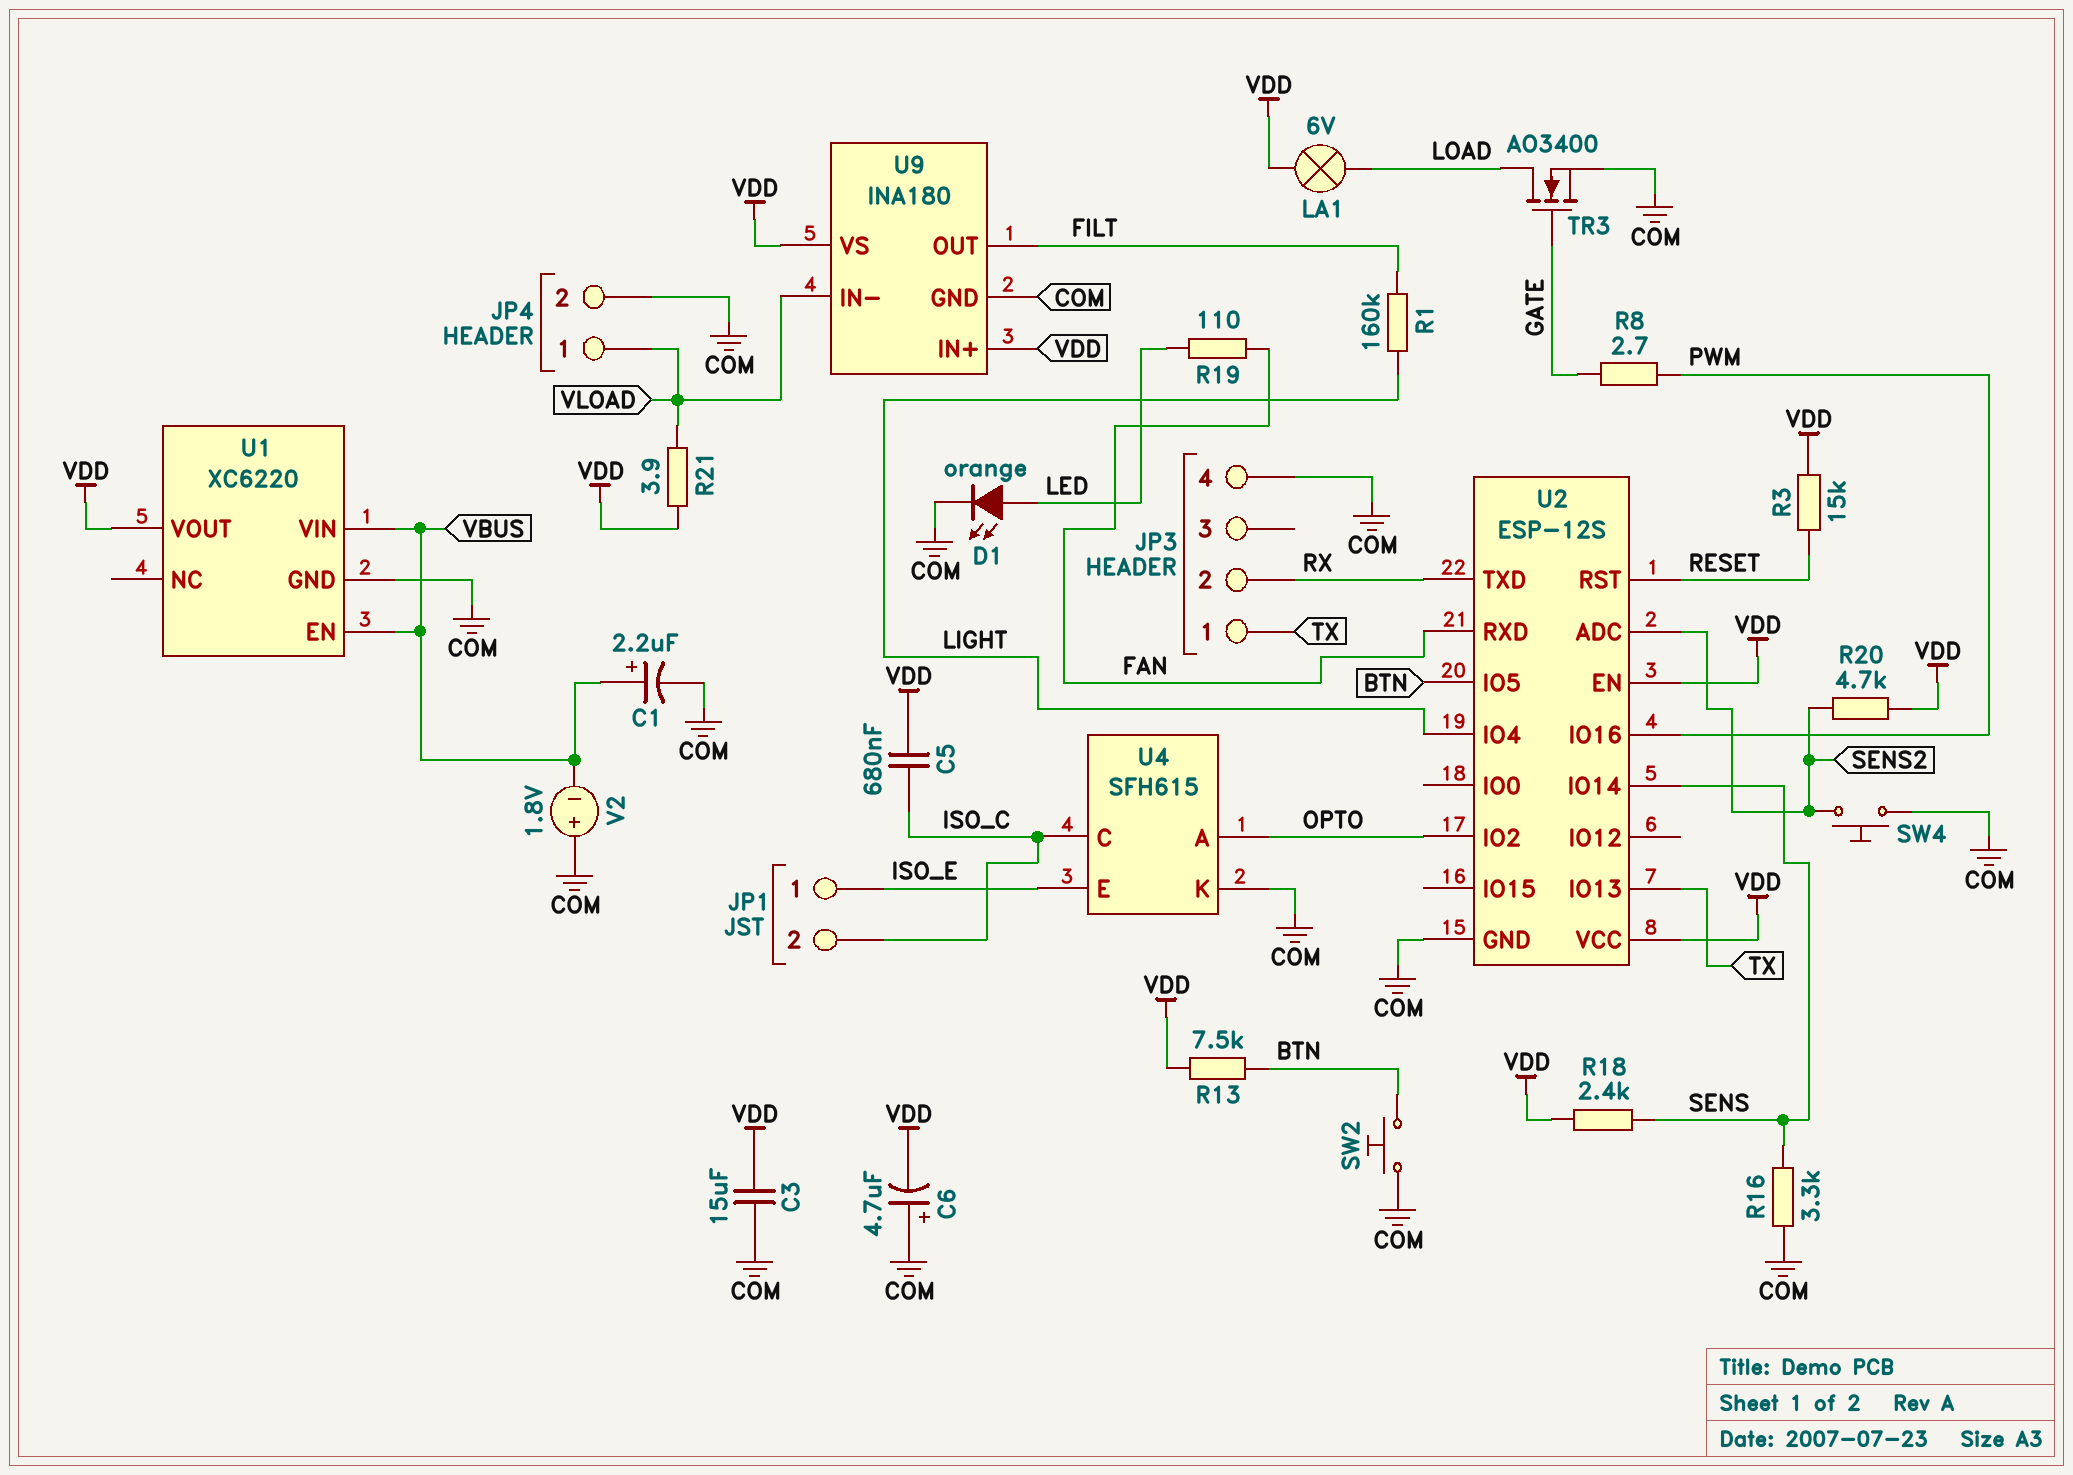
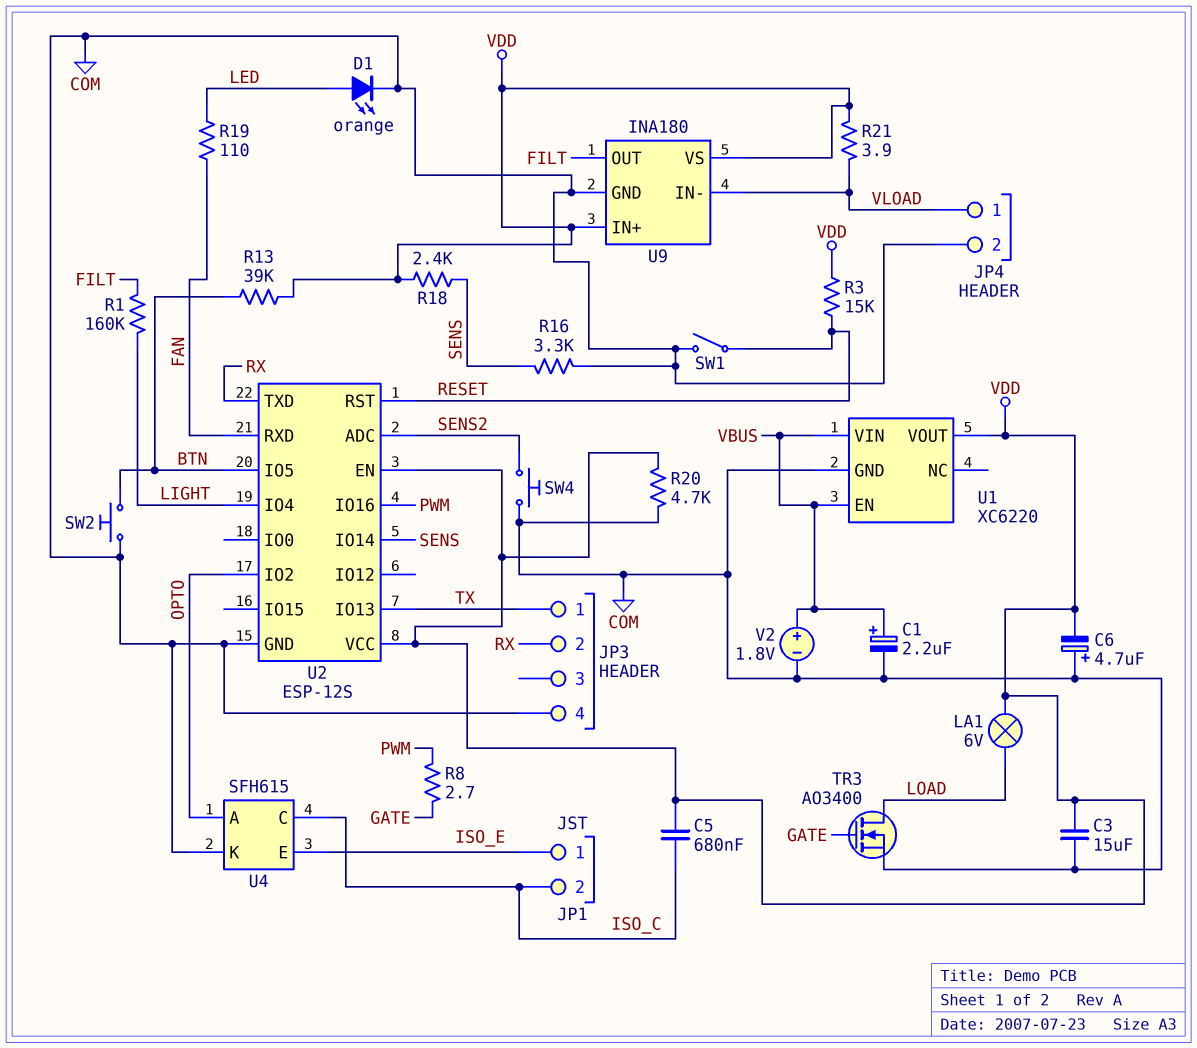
R13: 7.5k (BTN, VDD) -> 39k (BTN, VDD)
R20: 4.7k (SENS2, VDD) -> 4.7k (COM, VDD)
SW1: none -> switch (COM, RESET)
V2: 1.8V (plus COM, minus VBUS) -> 1.8V (plus VBUS, minus COM)

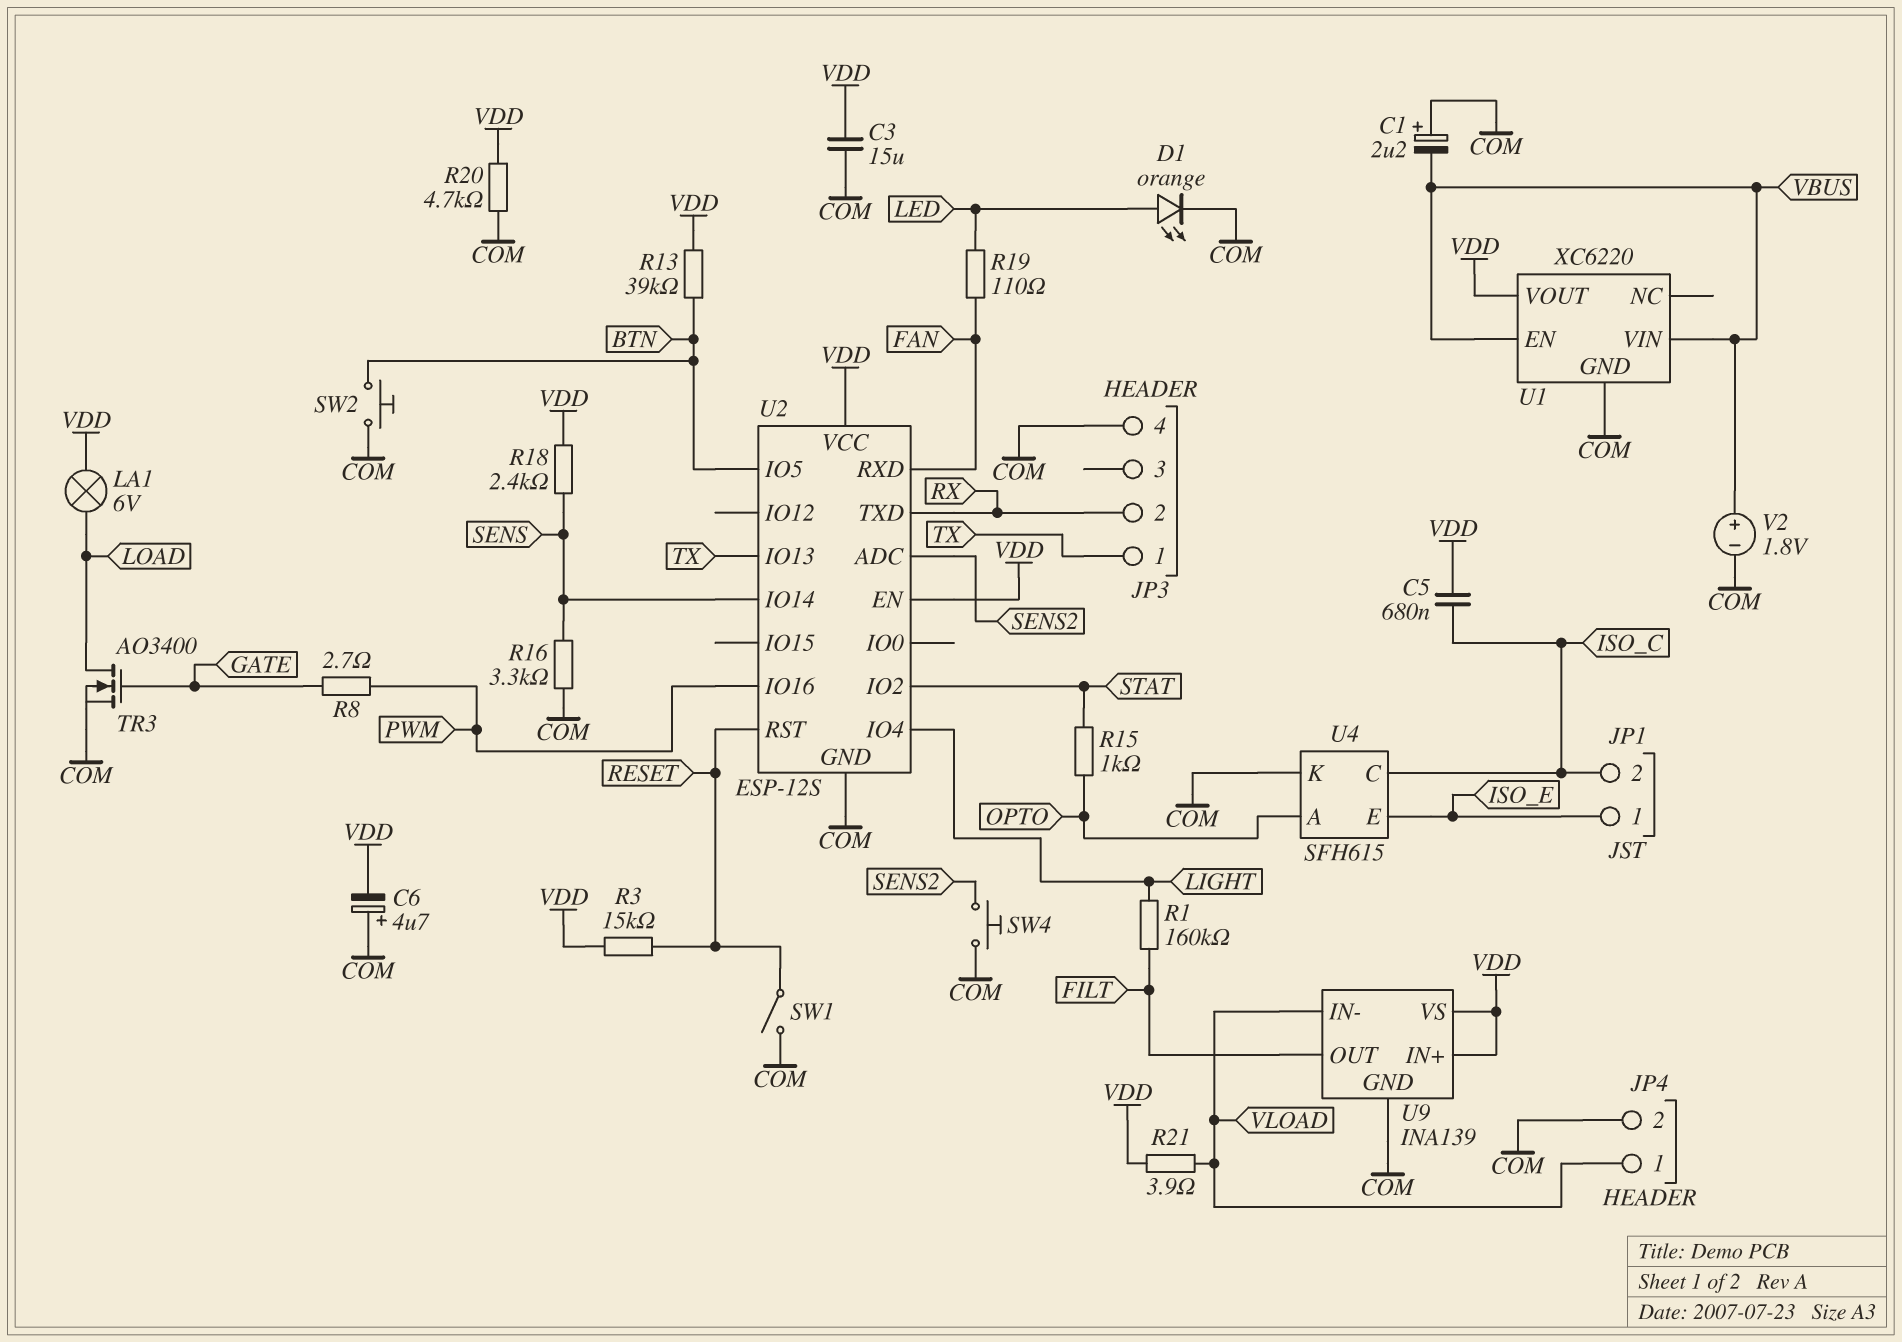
C1: 2.2uF (plus VBUS, minus COM) -> 2.2uF (plus COM, minus VBUS)
R15: none -> 1k (OPTO, STAT)
U2 pin IO2: OPTO -> STAT
U9: INA180 -> INA139

